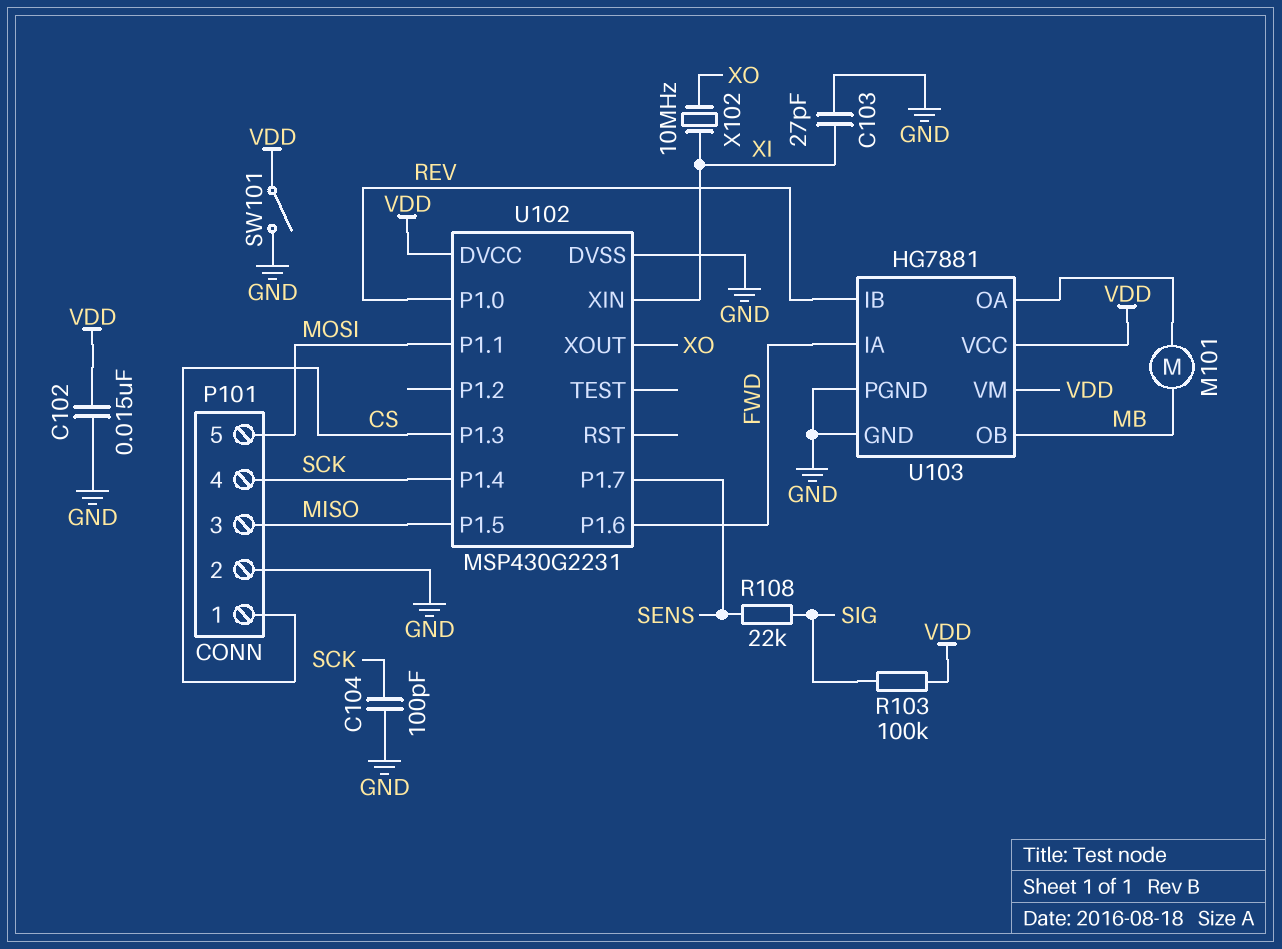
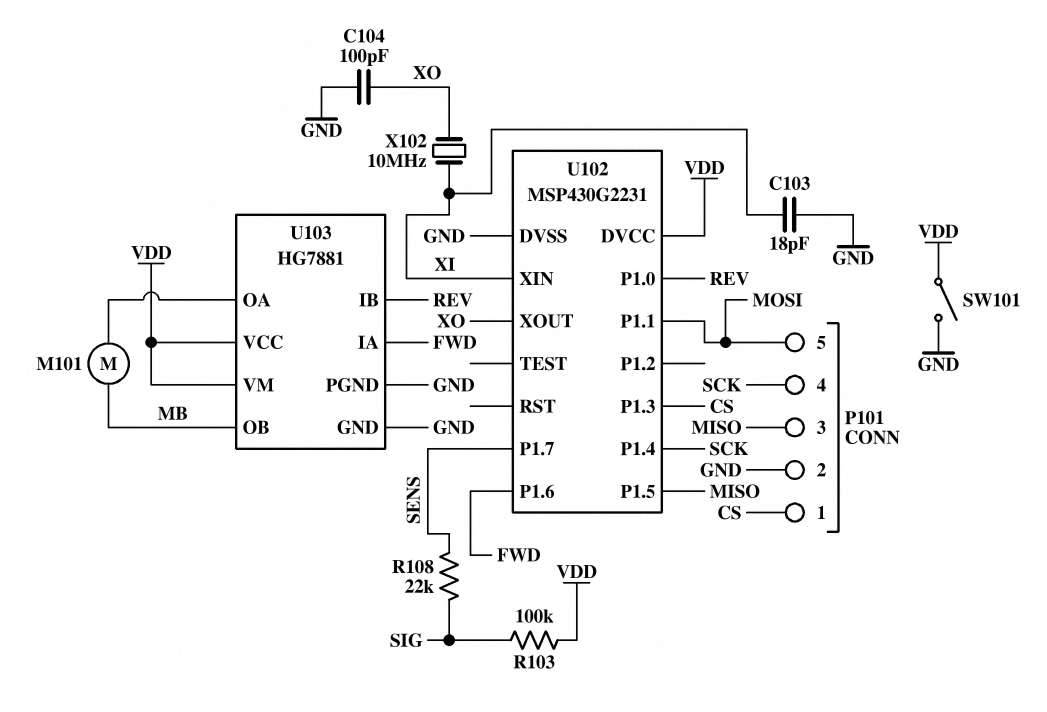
C102: 15nF (GND, VDD) -> none
C103: 27pF (GND, XI) -> 18pF (GND, XI)
C104: 100pF (GND, SCK) -> 100pF (GND, XO)

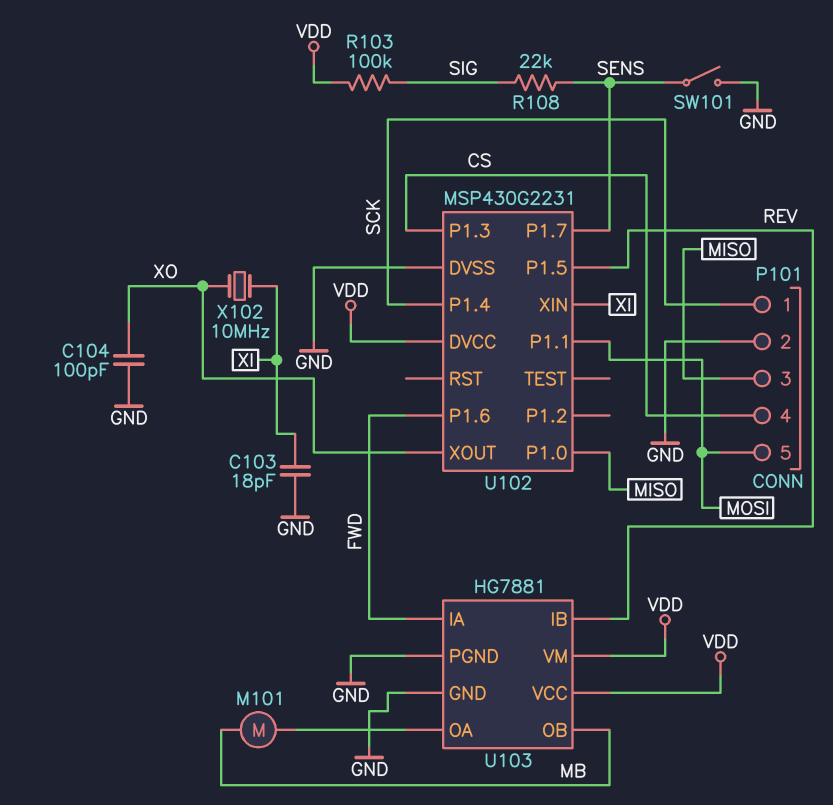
P101 pin 1: CS -> SCK
P101 pin 4: SCK -> CS
SW101: switch (GND, VDD) -> switch (GND, SENS)
U102 pin P1.0: REV -> MISO
U102 pin P1.5: MISO -> REV

